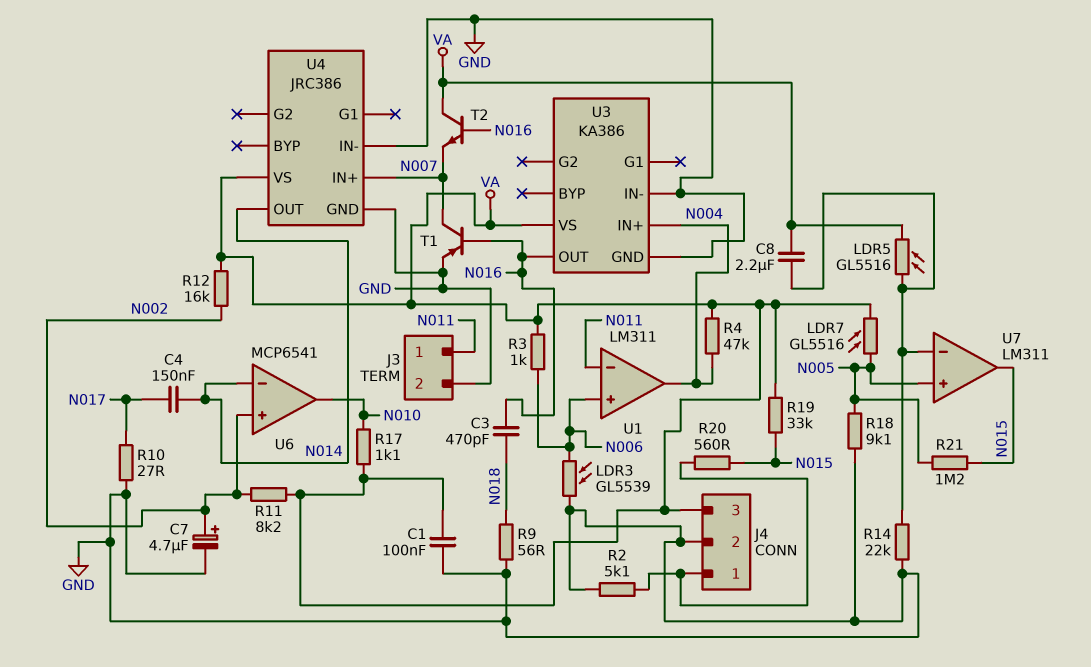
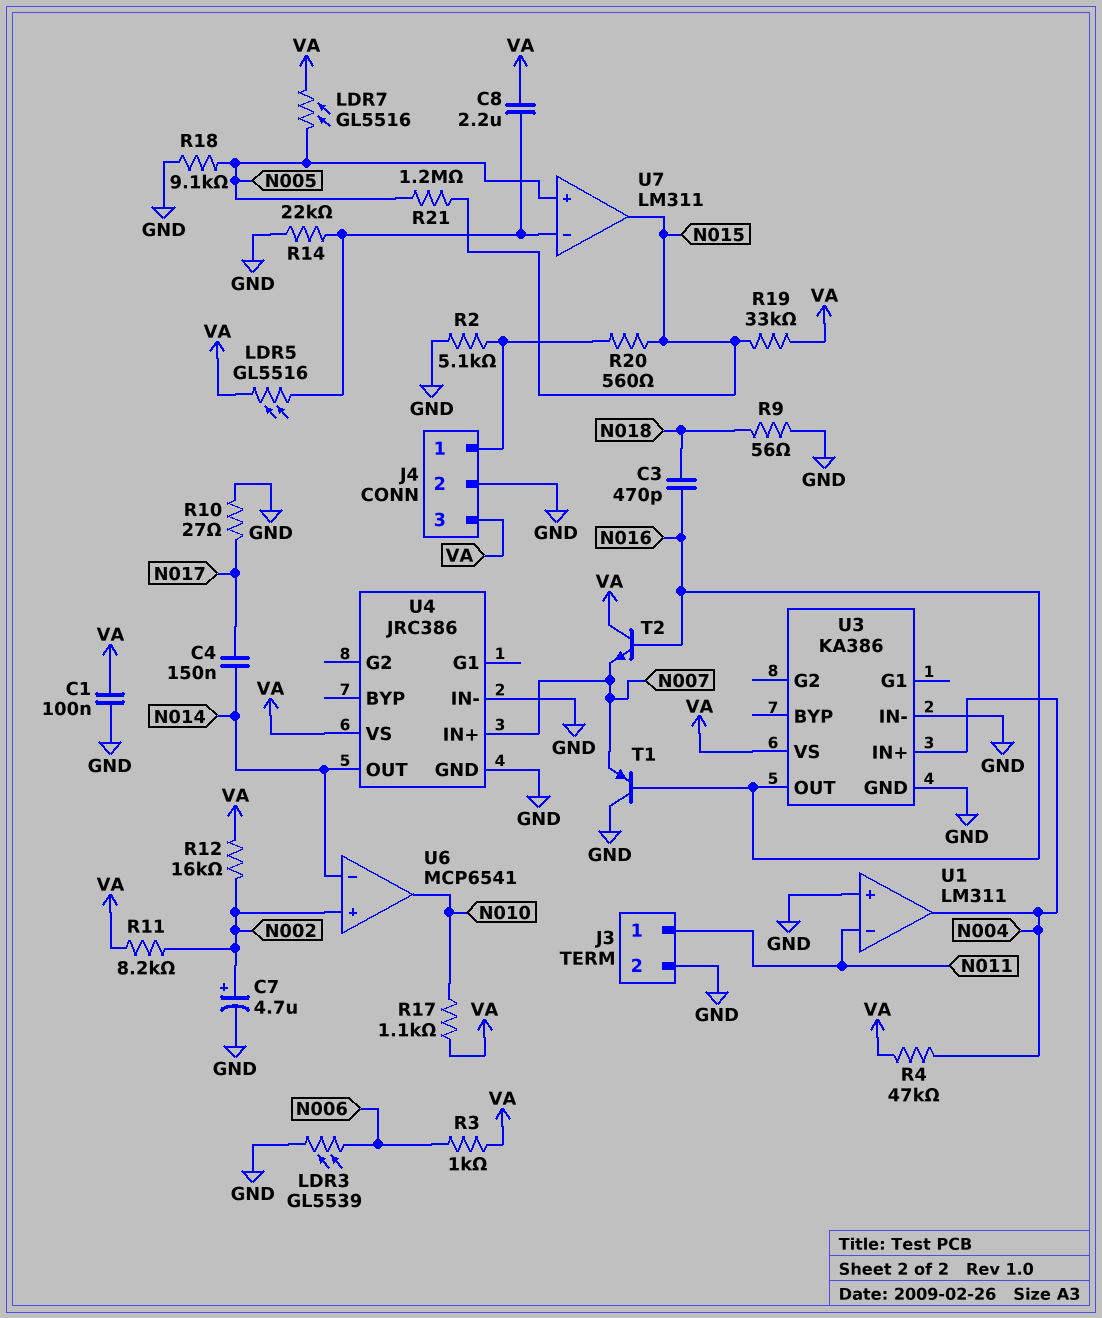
T1: PNP (B N016, C N007, E GND) -> PNP (B N016, C GND, E N007)
U1 pin in+: N006 -> GND

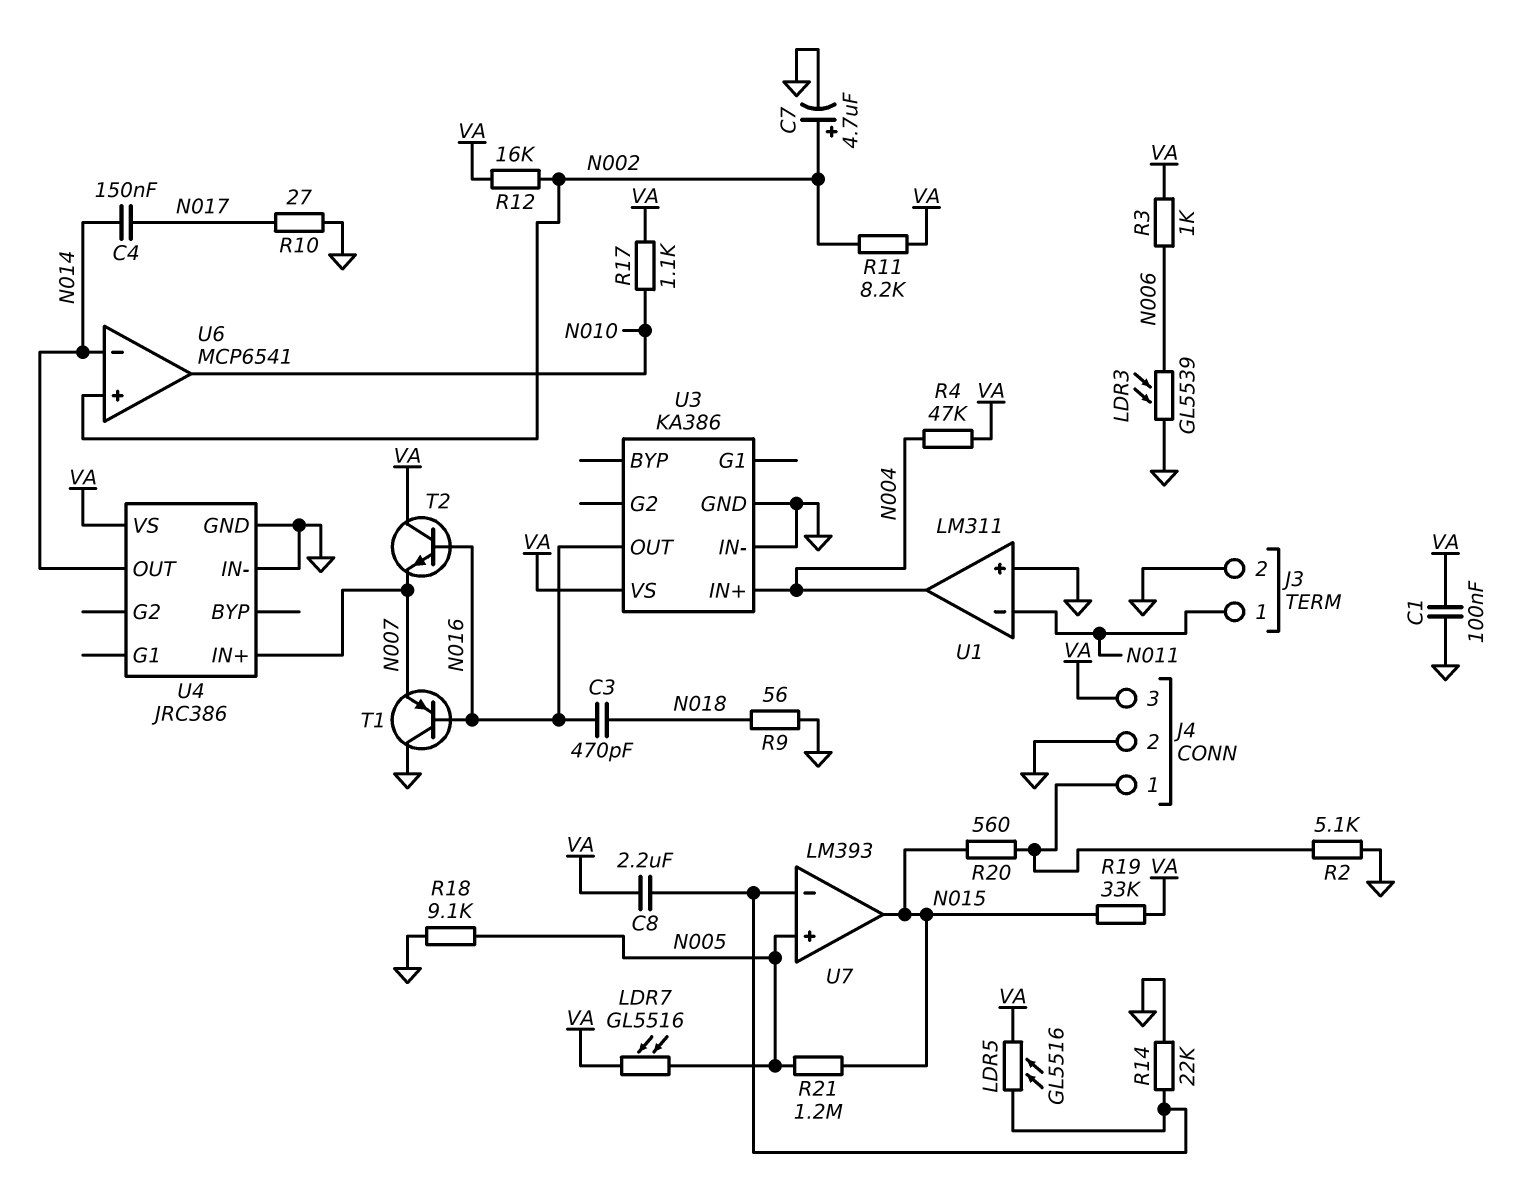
U7: LM311 -> LM393

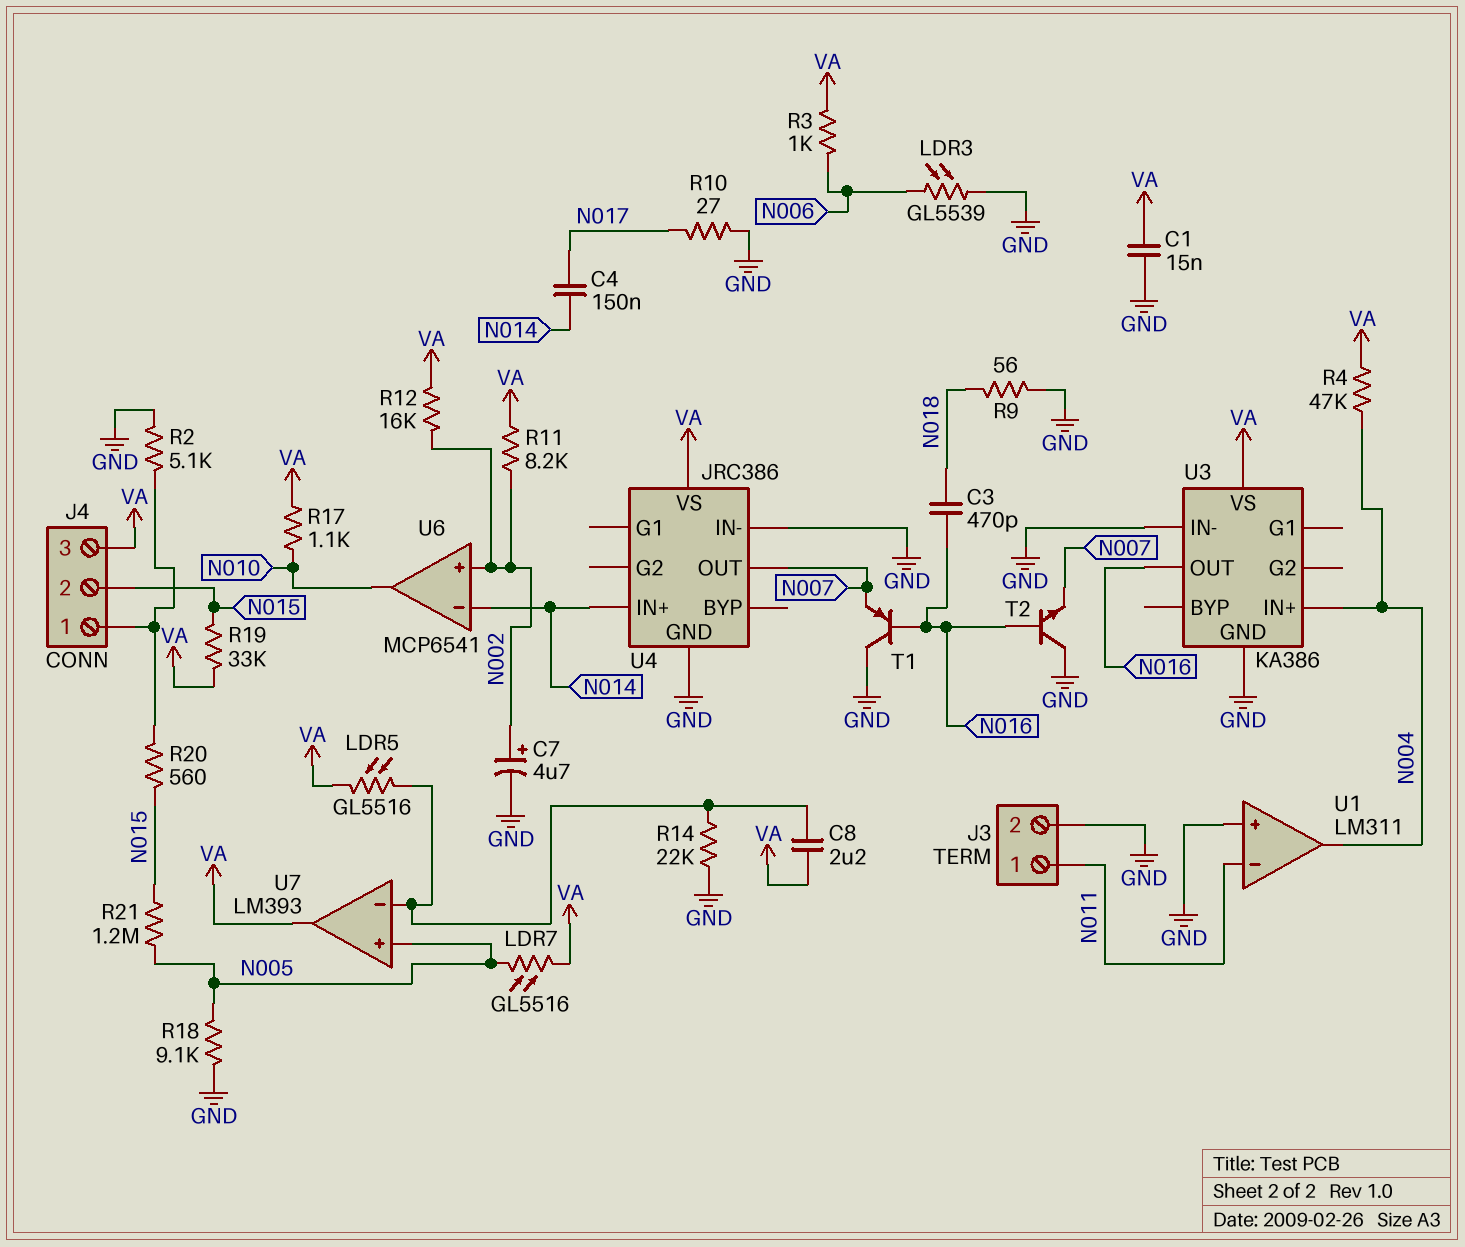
C1: 100nF (GND, VA) -> 15nF (GND, VA)
J4 pin 2: GND -> N015
T2: NPN (B N016, C VA, E N007) -> NPN (B N016, C GND, E N007)
U4 pin IN+: N007 -> N014
U4 pin OUT: N014 -> N007
U7 pin out: N015 -> VA

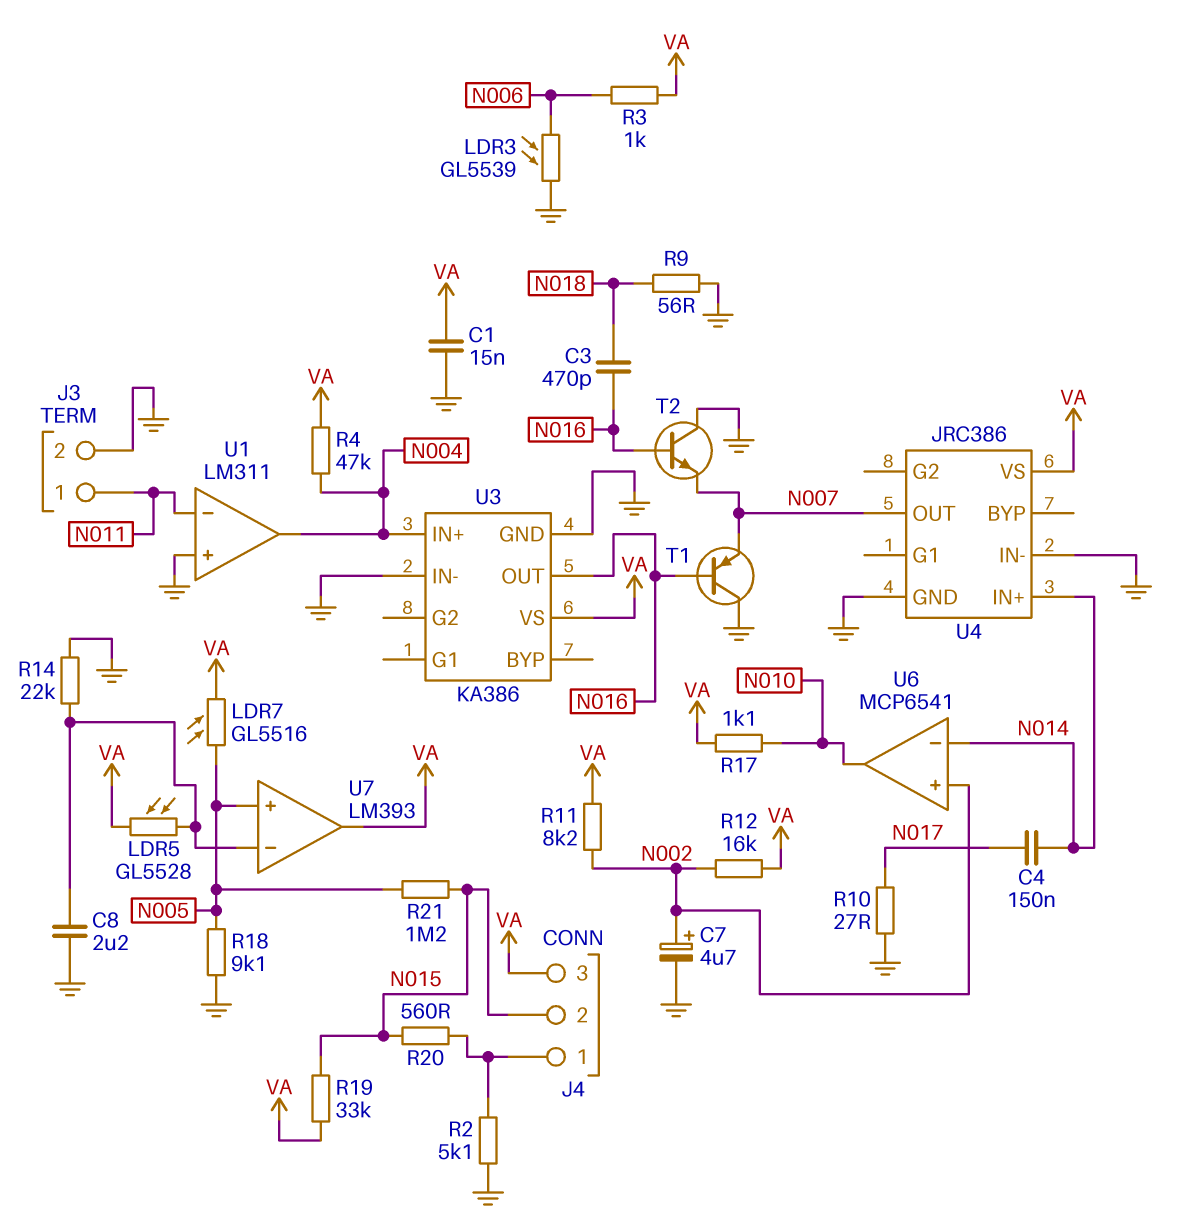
C8: 2.2uF (U7/in-, VA) -> 2.2uF (GND, U7/in-)
LDR5: GL5516 (U7/in-, VA) -> GL5528 (U7/in-, VA)

